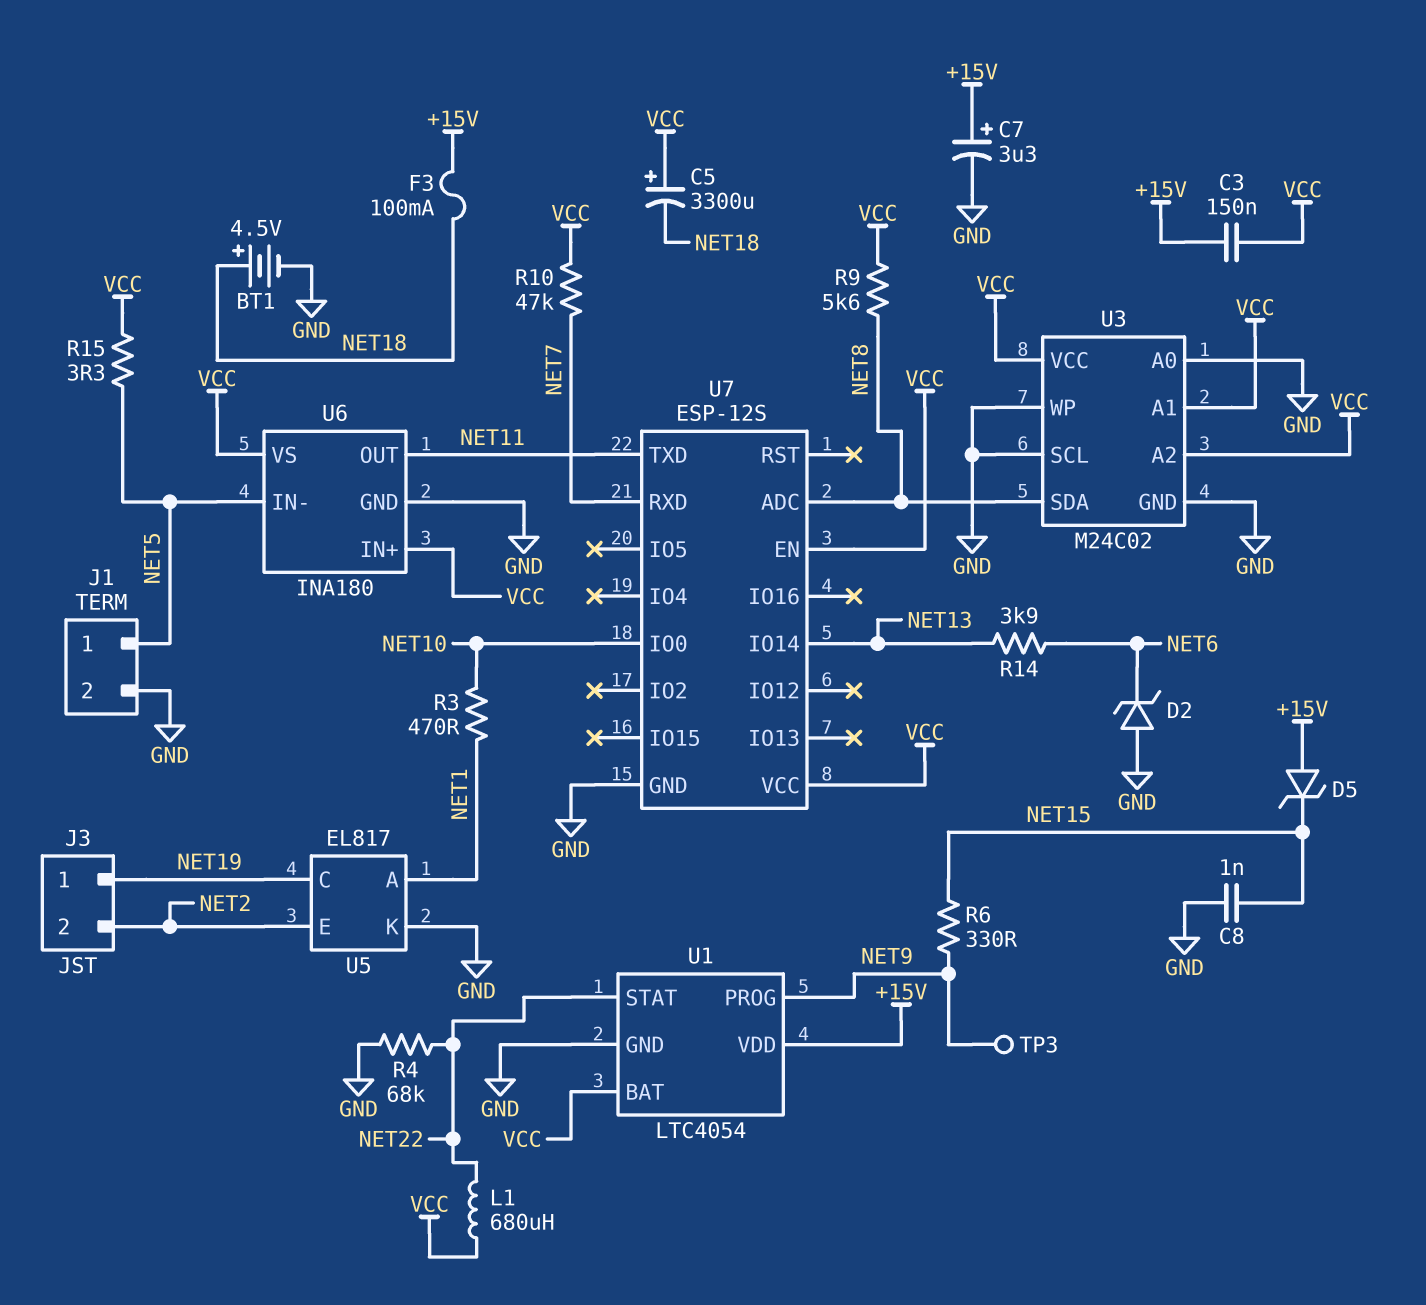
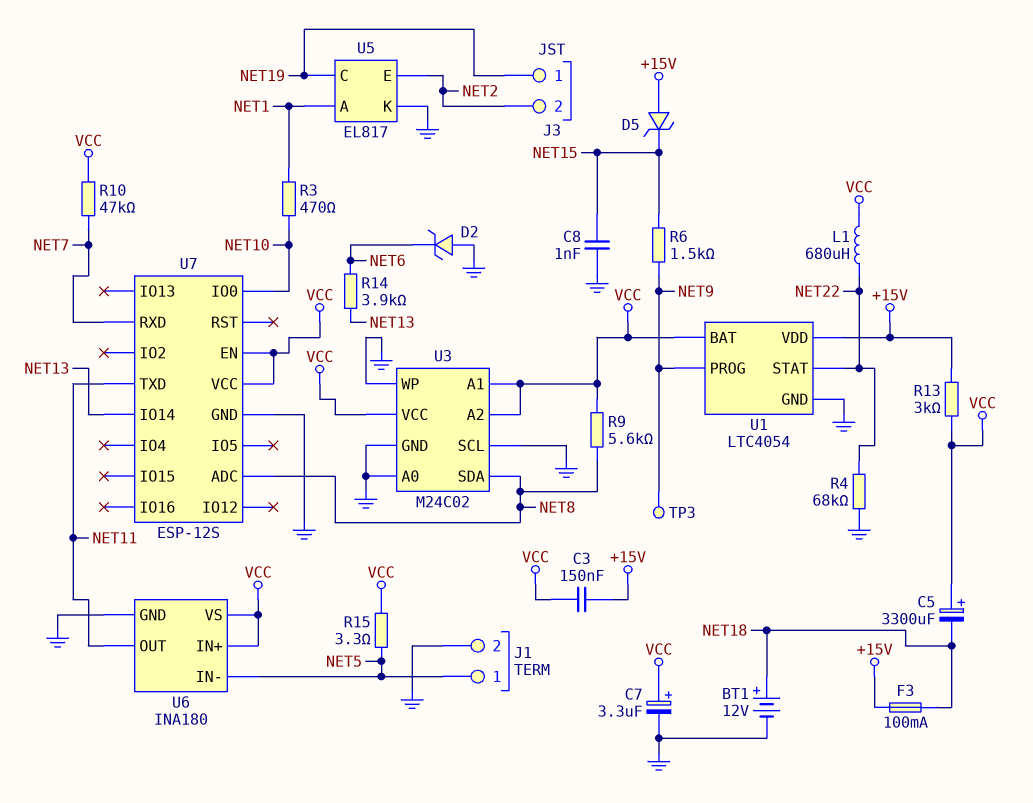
BT1: 4.5V (plus NET18, minus GND) -> 12V (plus NET18, minus GND)
C7: 3.3uF (plus +15V, minus GND) -> 3.3uF (plus VCC, minus GND)
R6: 330 (NET9, NET15) -> 1.5k (NET9, NET15)
R13: none -> 3k (+15V, VCC)

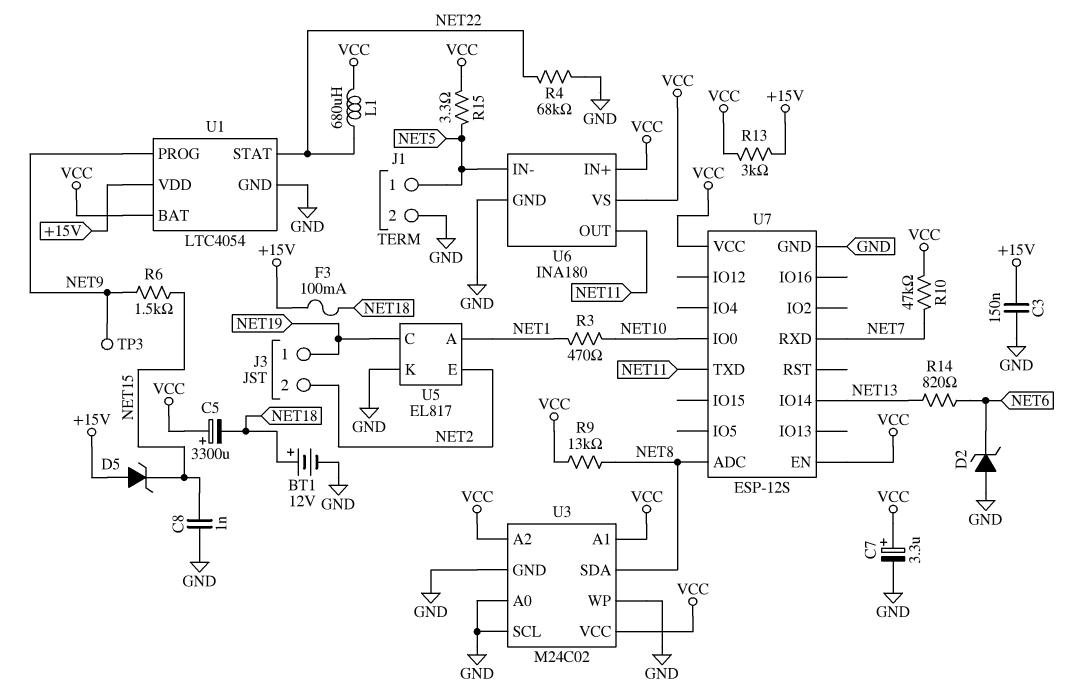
C3: 150nF (+15V, VCC) -> 150nF (+15V, GND)
R9: 5.6k (NET8, VCC) -> 13k (NET8, VCC)
R14: 3.9k (NET6, NET13) -> 820 (NET6, NET13)

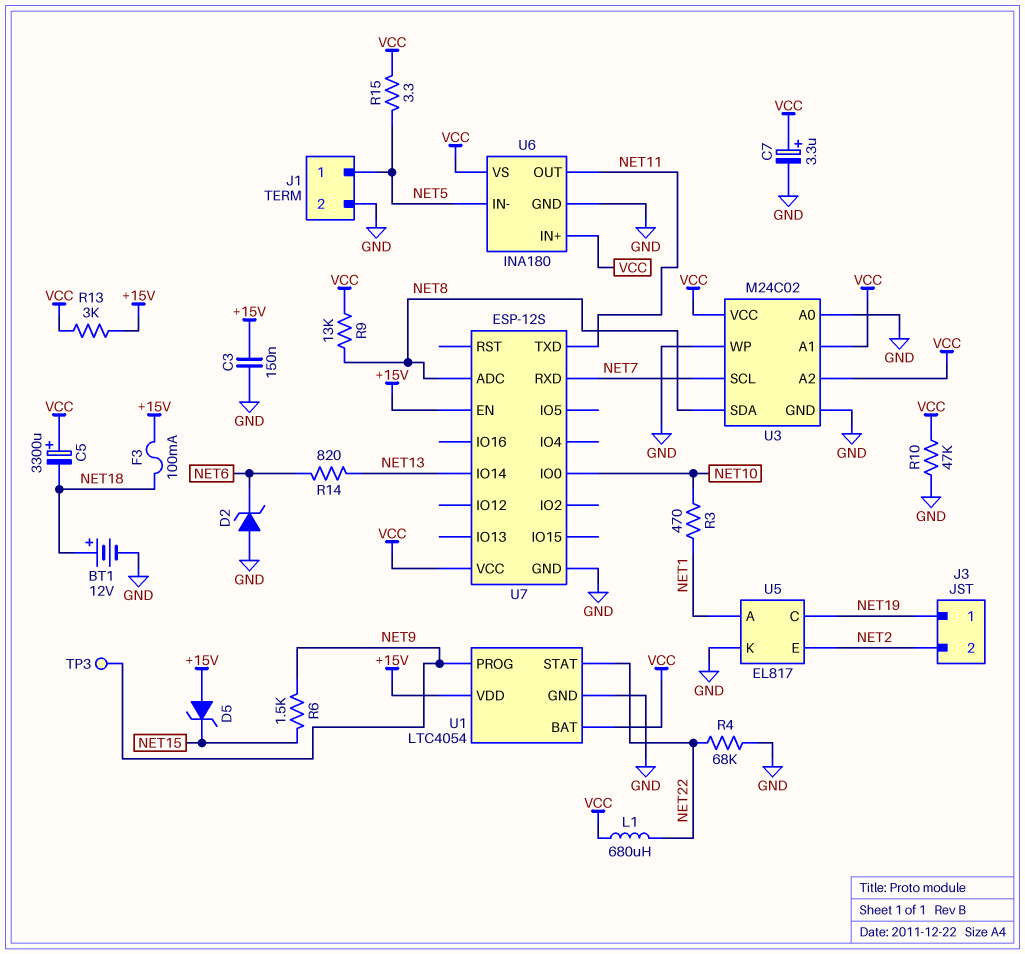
C8: 1nF (GND, NET15) -> none
R10: 47k (NET7, VCC) -> 47k (GND, VCC)
U3 pin SCL: GND -> NET7
U7 pin EN: VCC -> +15V

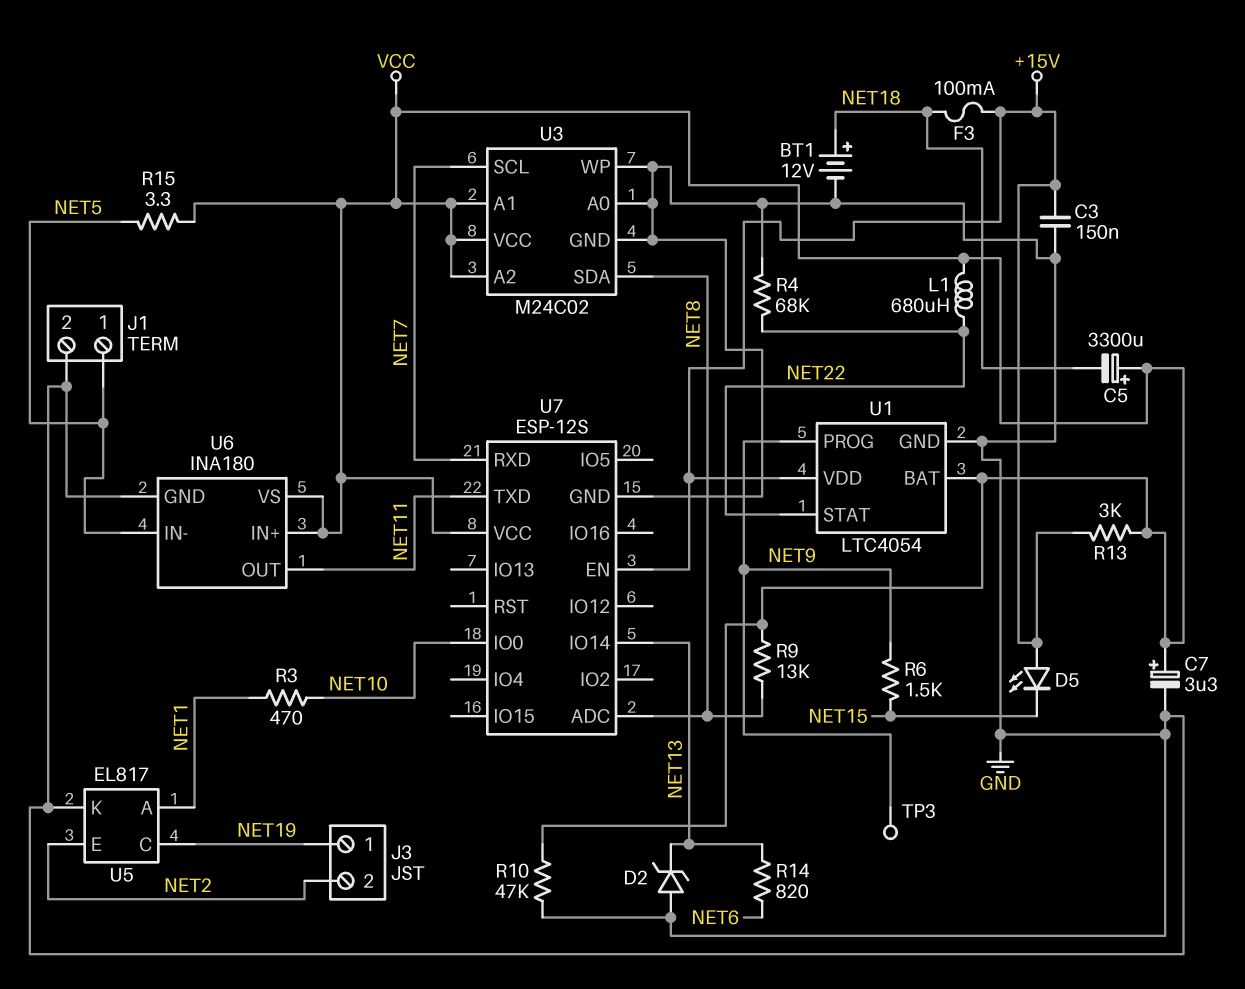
D2: zener (A GND, K NET6) -> zener (A GND, K NET13)
D5: zener (A +15V, K NET15) -> LED (A +15V, K NET15)

